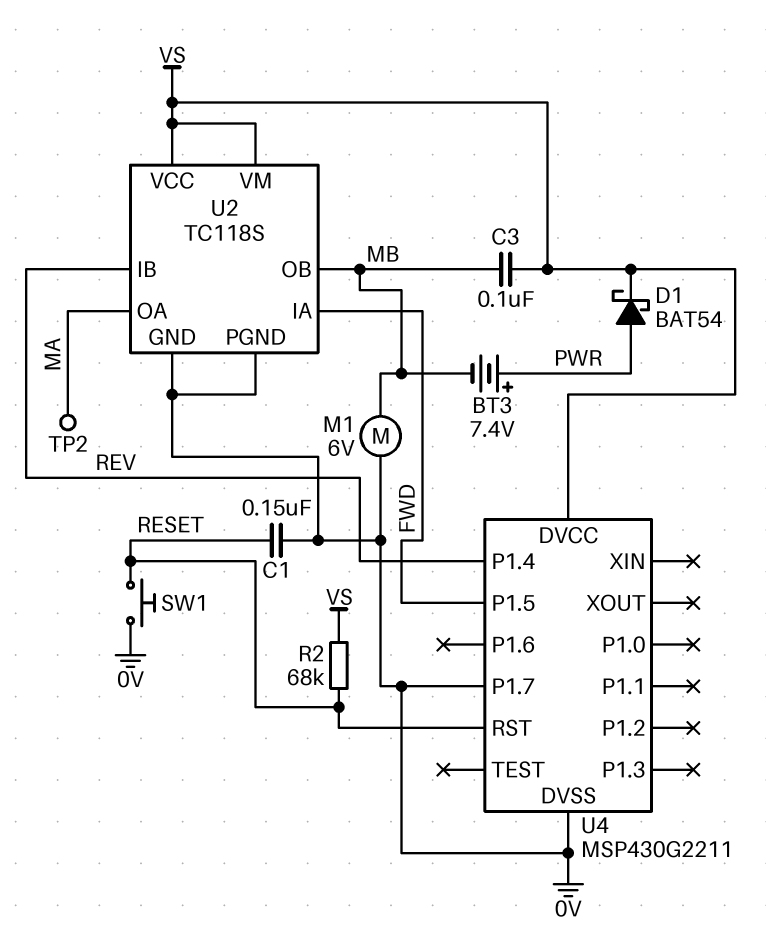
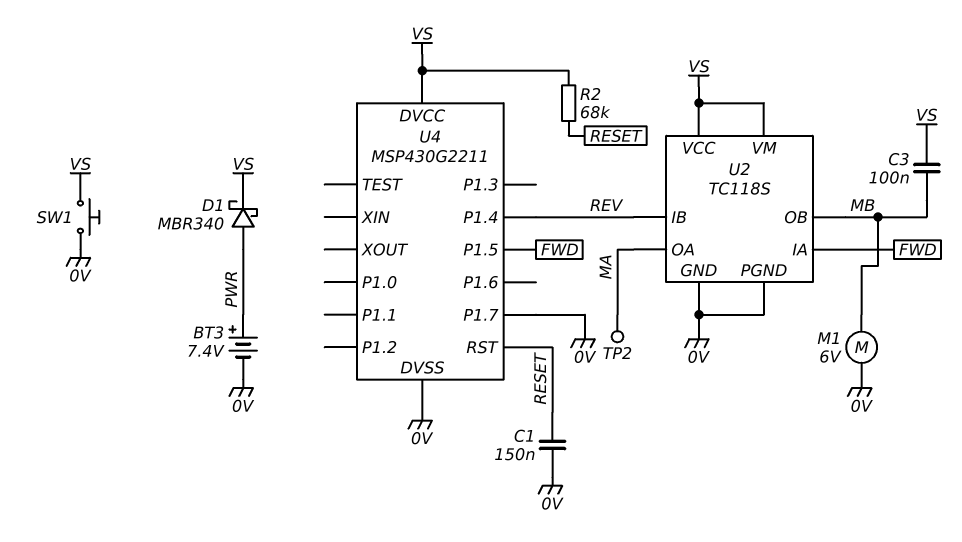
BT3: 7.4V (plus PWR, minus MB) -> 7.4V (plus PWR, minus 0V)
D1: schottky BAT54 (A PWR, K VS) -> schottky MBR340 (A PWR, K VS)
SW1: button (0V, RESET) -> button (0V, VS)

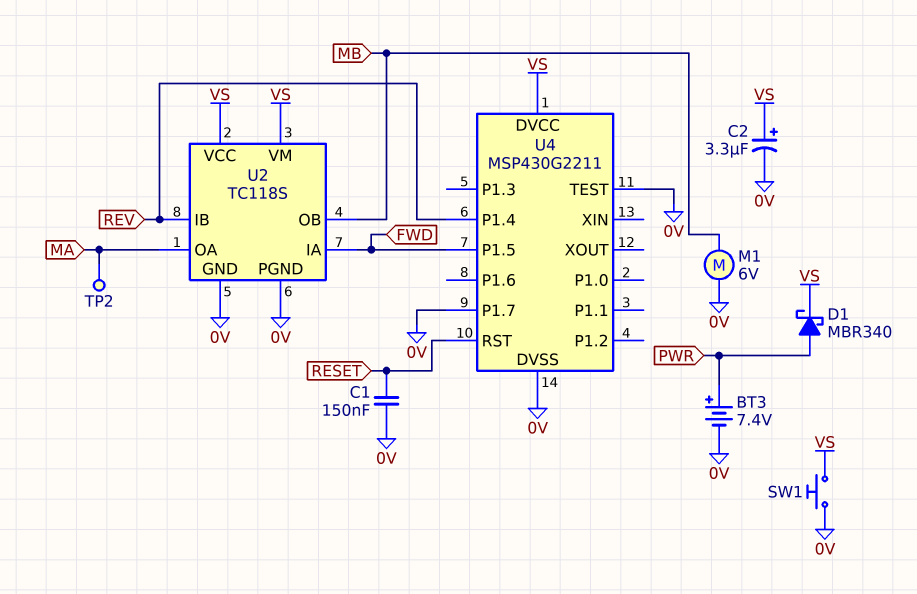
C2: none -> 3.3uF (plus VS, minus 0V)
C3: 100nF (MB, VS) -> none
R2: 68k (RESET, VS) -> none
U4 pin TEST: none -> 0V

